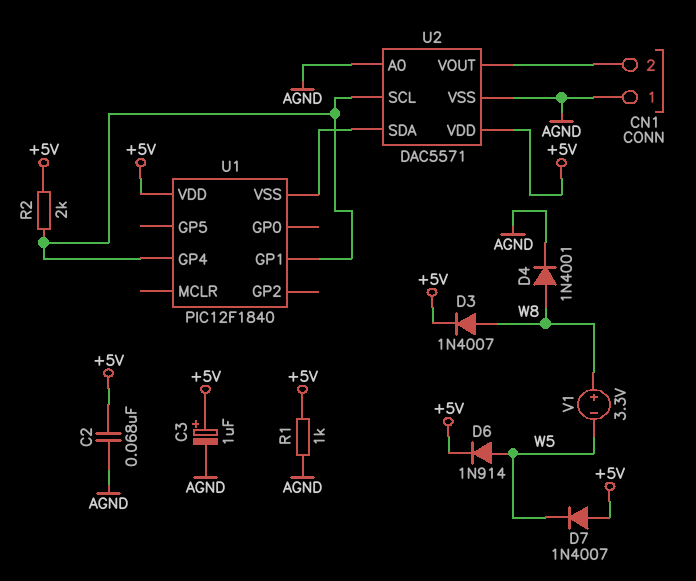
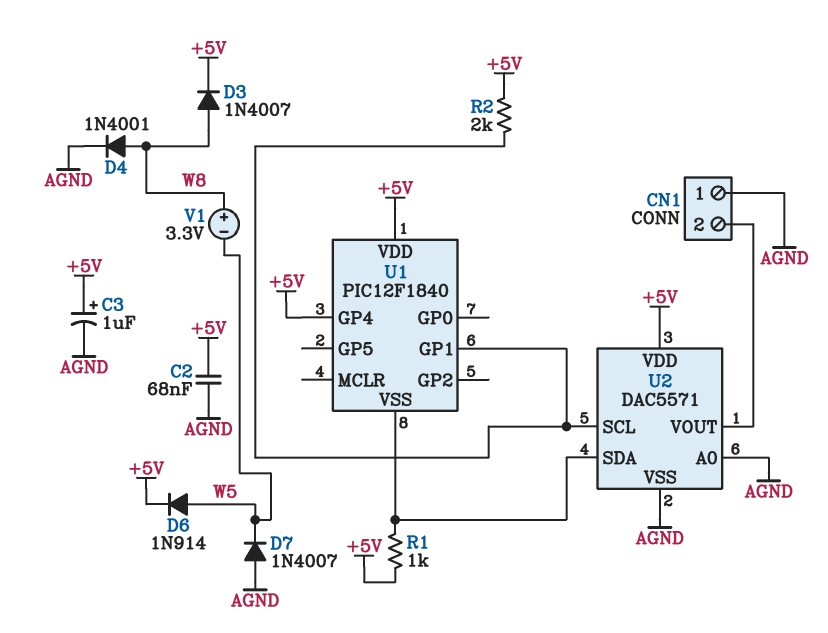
D7: diode 1N4007 (A +5V, K W5) -> diode 1N4007 (A AGND, K W5)
R1: 1k (+5V, AGND) -> 1k (+5V, U1/VSS)
U1 pin GP4: U1/GP1 -> +5V

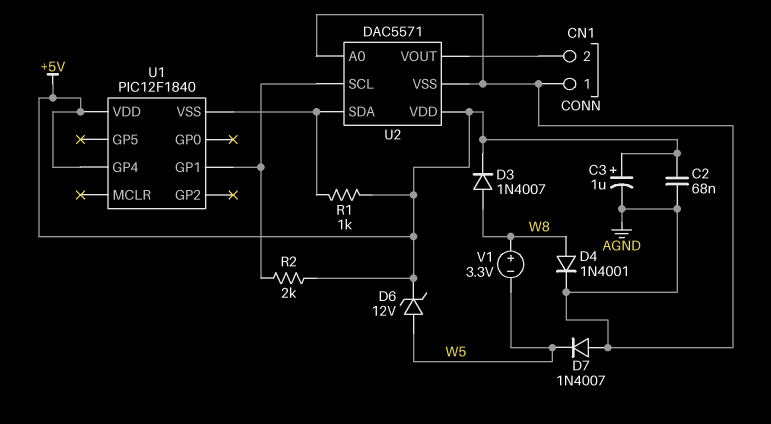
D6: diode 1N914 (A W5, K +5V) -> zener 12V (A W5, K +5V)

